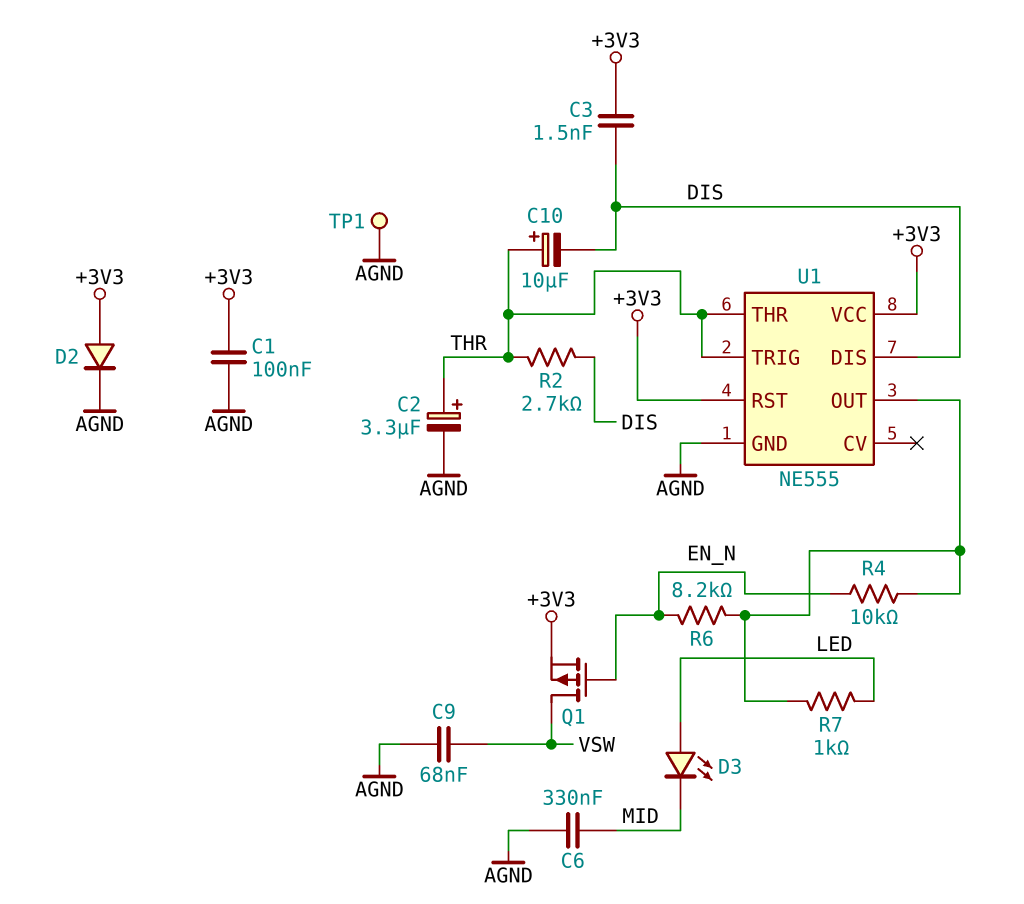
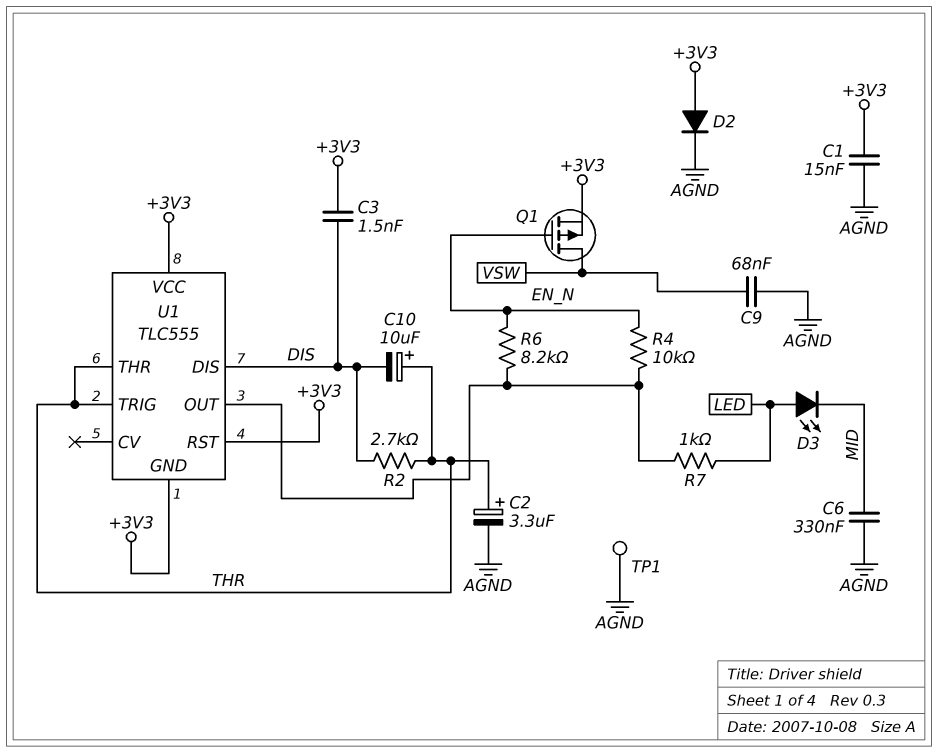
C1: 100nF (+3V3, AGND) -> 15nF (+3V3, AGND)
U1: NE555 -> TLC555
U1 pin GND: AGND -> +3V3

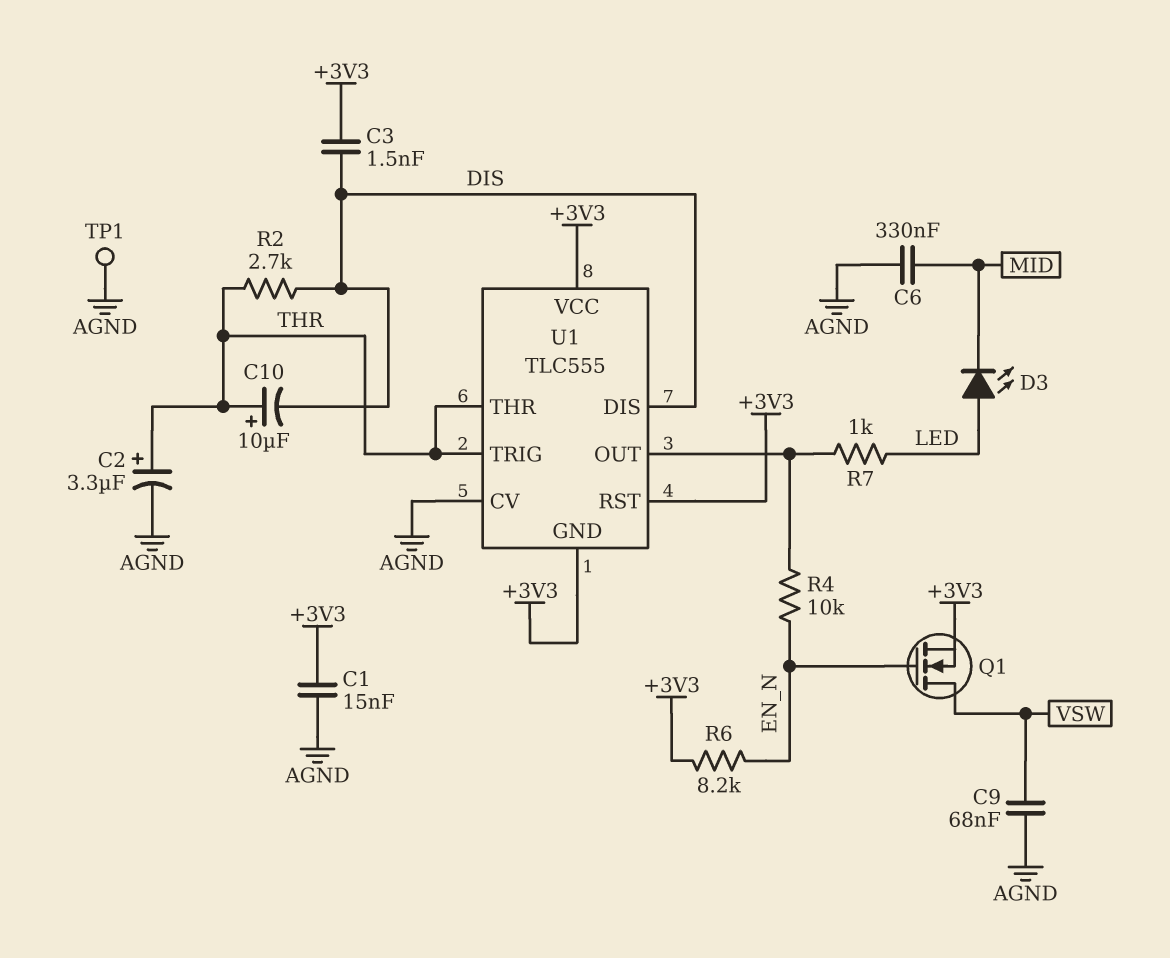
D2: diode (A +3V3, K AGND) -> none
Q1: PMOS (G EN_N, D VSW, S +3V3) -> NMOS (G EN_N, D VSW, S +3V3)
R6: 8.2k (EN_N, U1/OUT) -> 8.2k (+3V3, EN_N)
U1 pin CV: none -> AGND

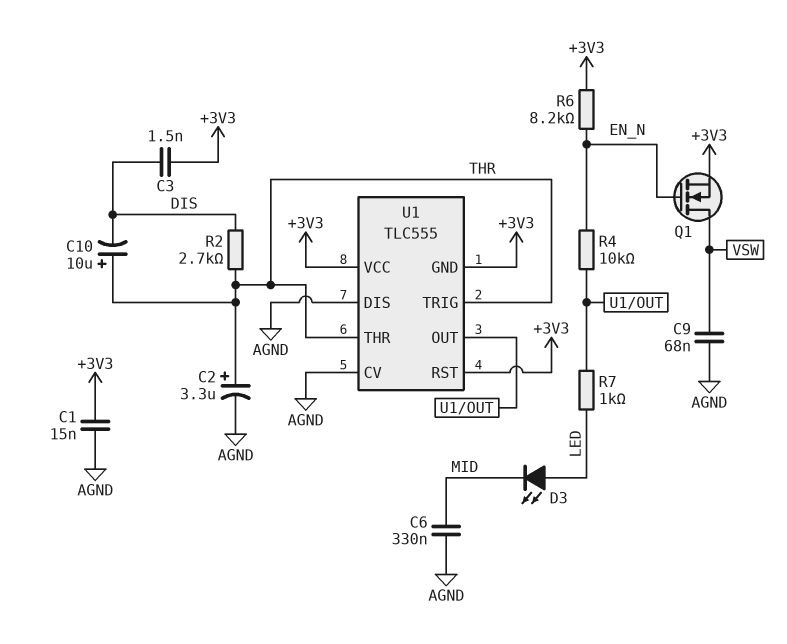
TP1: test point (AGND) -> none
U1 pin DIS: DIS -> AGND

